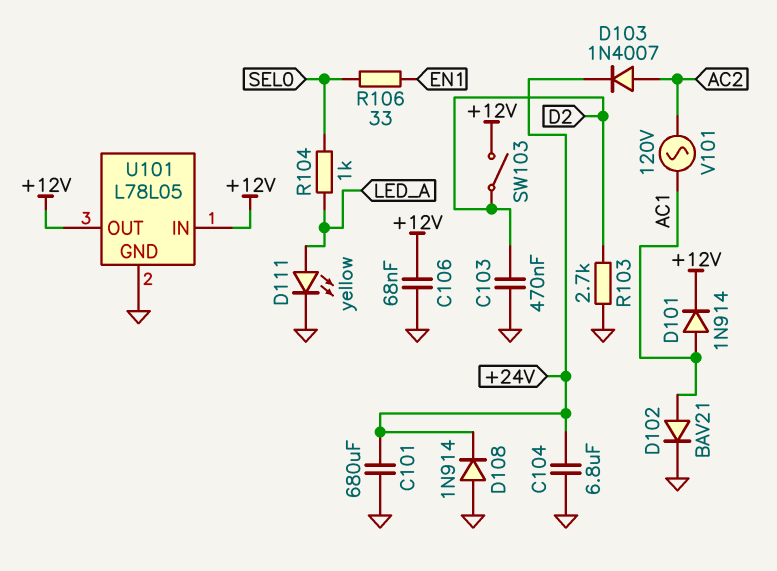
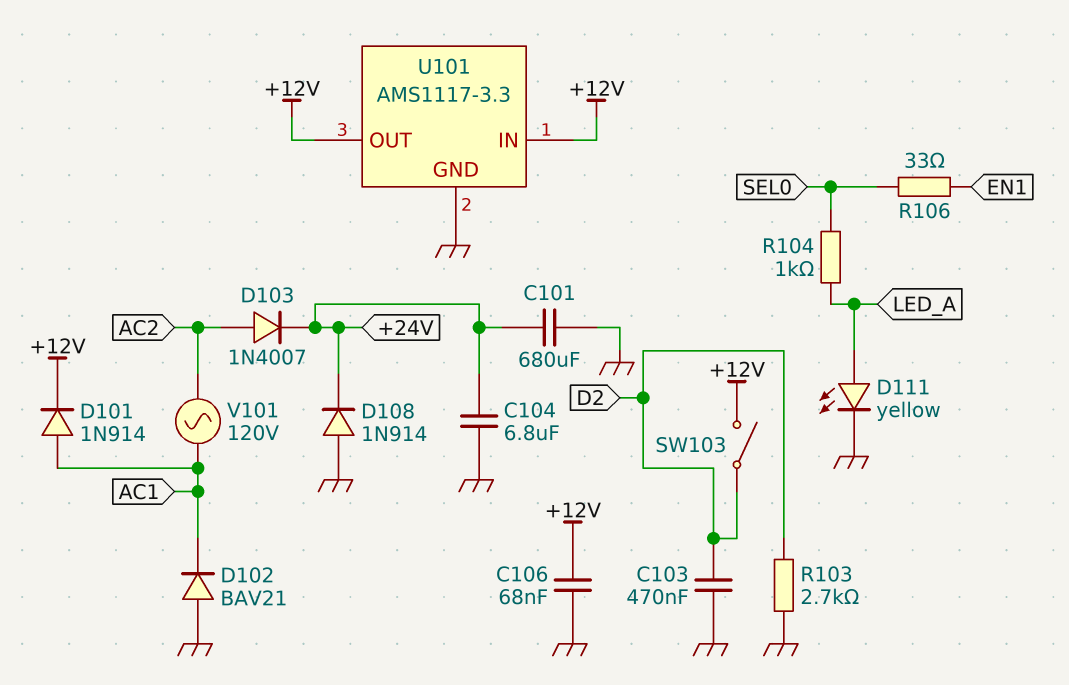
D102: diode BAV21 (A AC1, K GND) -> diode BAV21 (A GND, K AC1)
U101: L78L05 -> AMS1117-3.3

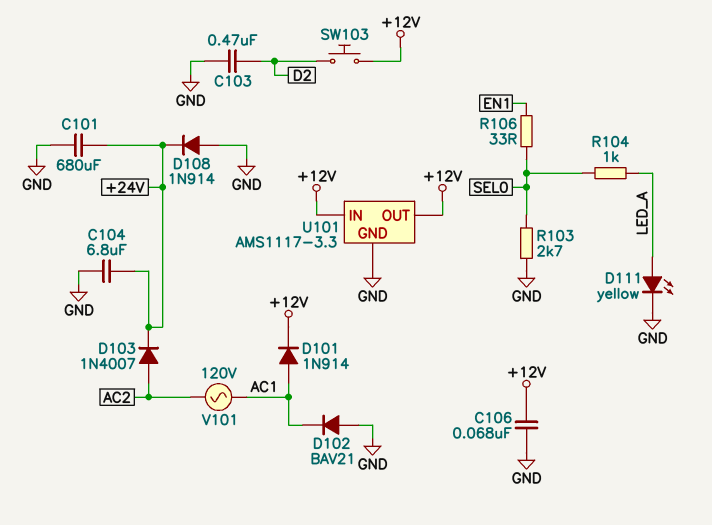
R103: 2.7k (D2, GND) -> 2.7k (GND, SEL0)
SW103: switch (+12V, D2) -> button (+12V, D2)

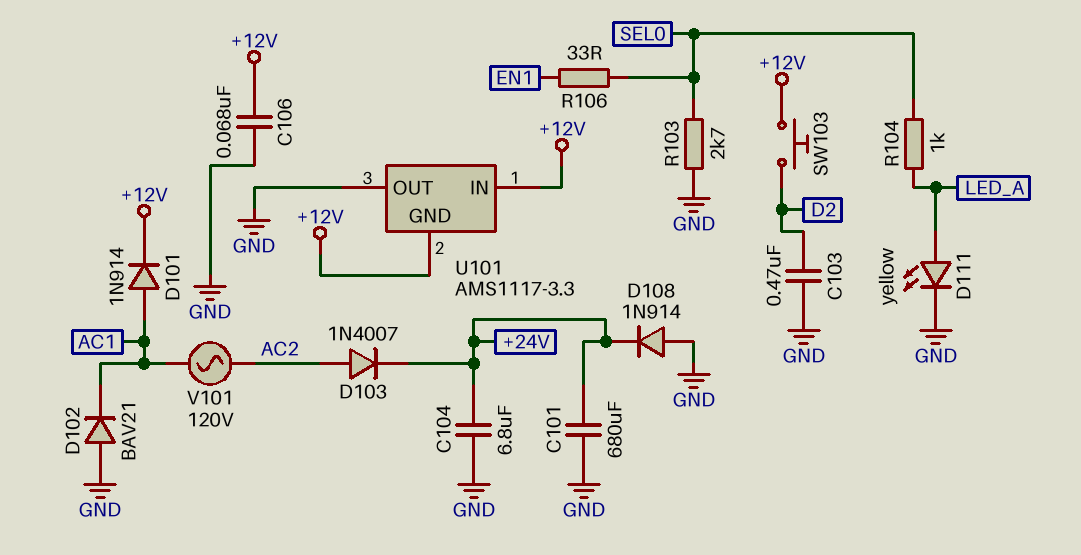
U101 pin GND: GND -> +12V
U101 pin OUT: +12V -> GND

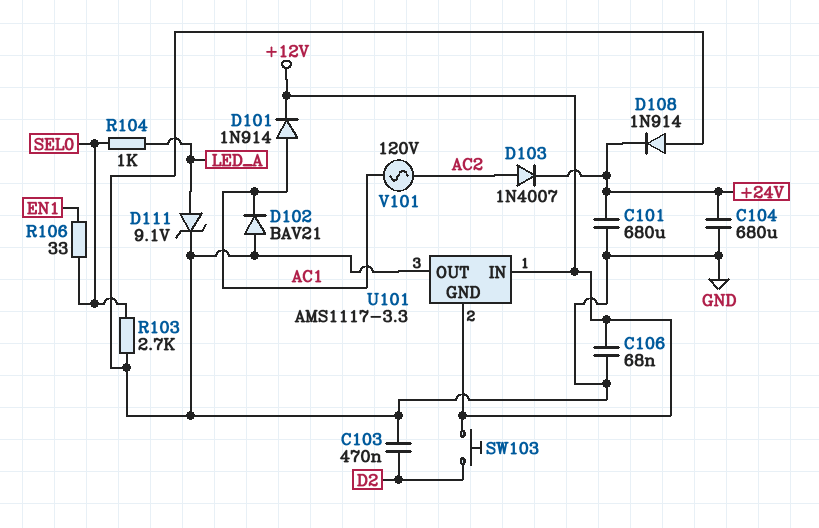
C104: 6.8uF (+24V, GND) -> 680uF (+24V, GND)
D111: LED yellow (A LED_A, K GND) -> zener 9.1V (A LED_A, K GND)

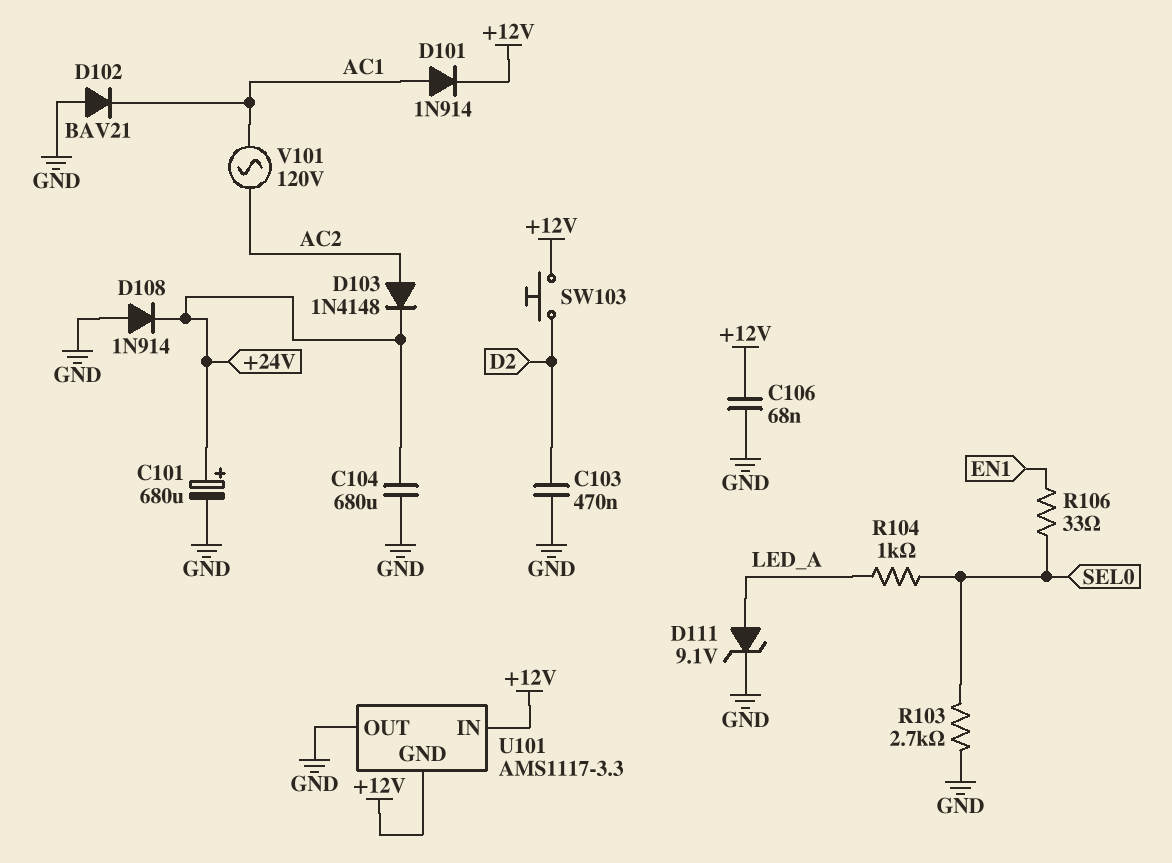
C101: 680uF (+24V, GND) -> 680uF (plus +24V, minus GND)
D103: diode 1N4007 (A AC2, K +24V) -> diode 1N4148 (A AC2, K +24V)

